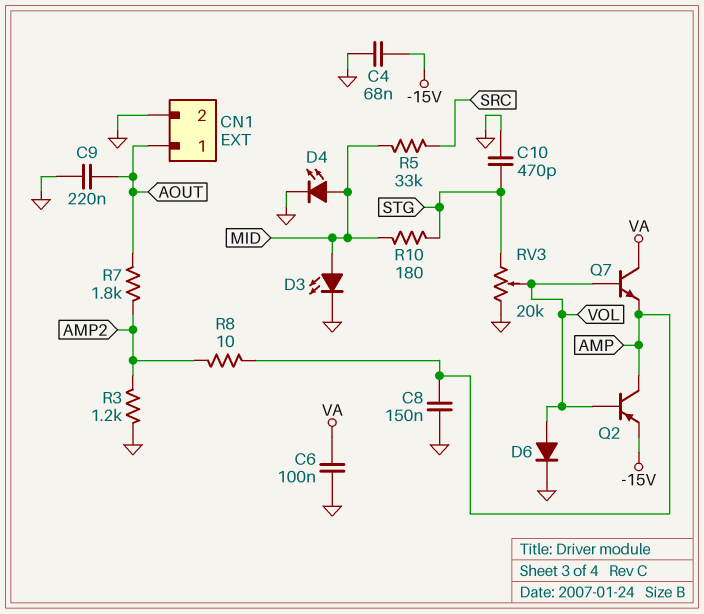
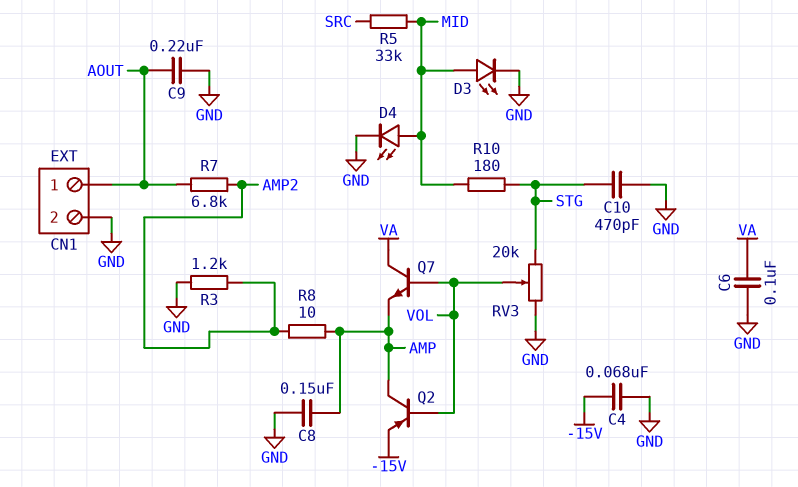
D6: diode (A VOL, K GND) -> none
R7: 1.8k (AMP2, AOUT) -> 6.8k (AMP2, AOUT)

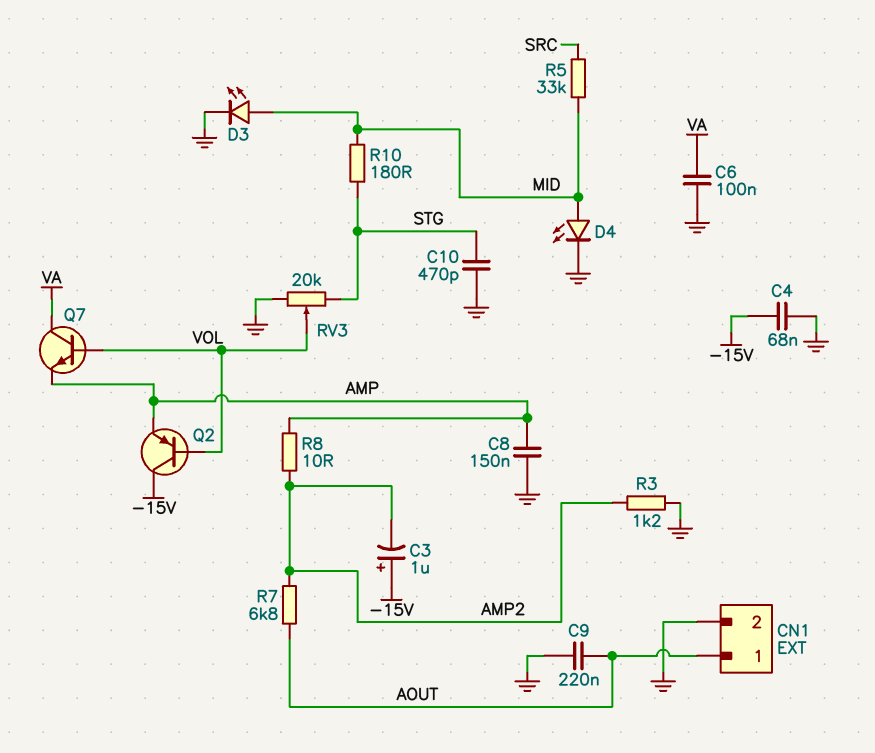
C3: none -> 1uF (plus -15V, minus AMP2)
Q2: PNP (B VOL, C AMP, E -15V) -> PNP (B VOL, C -15V, E AMP)

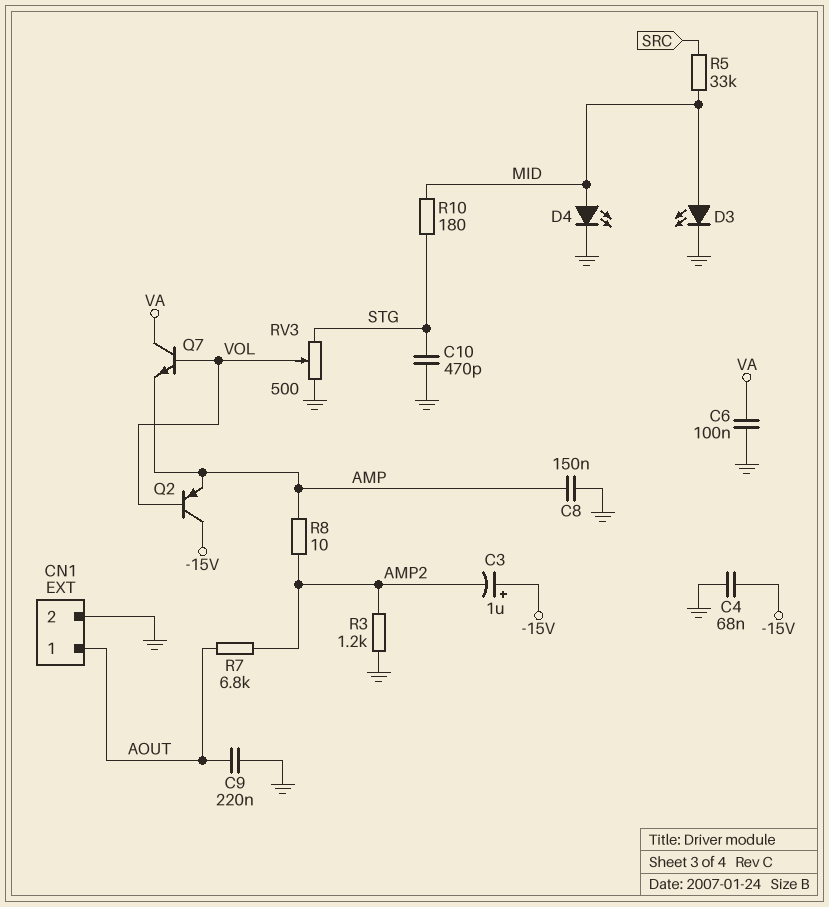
RV3: 20k (GND, STG, wiper VOL) -> 500 (GND, STG, wiper VOL)

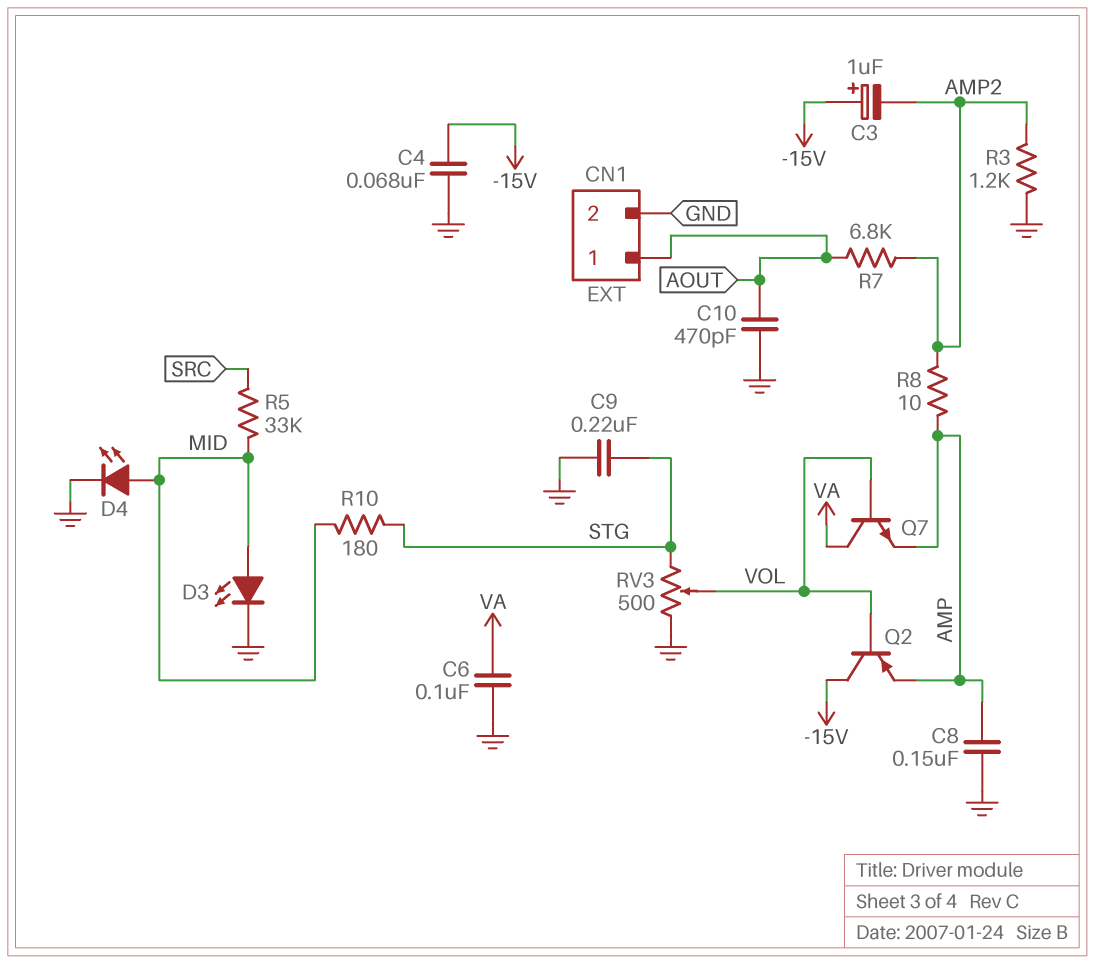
C9: 220nF (AOUT, GND) -> 220nF (GND, STG)
C10: 470pF (GND, STG) -> 470pF (AOUT, GND)

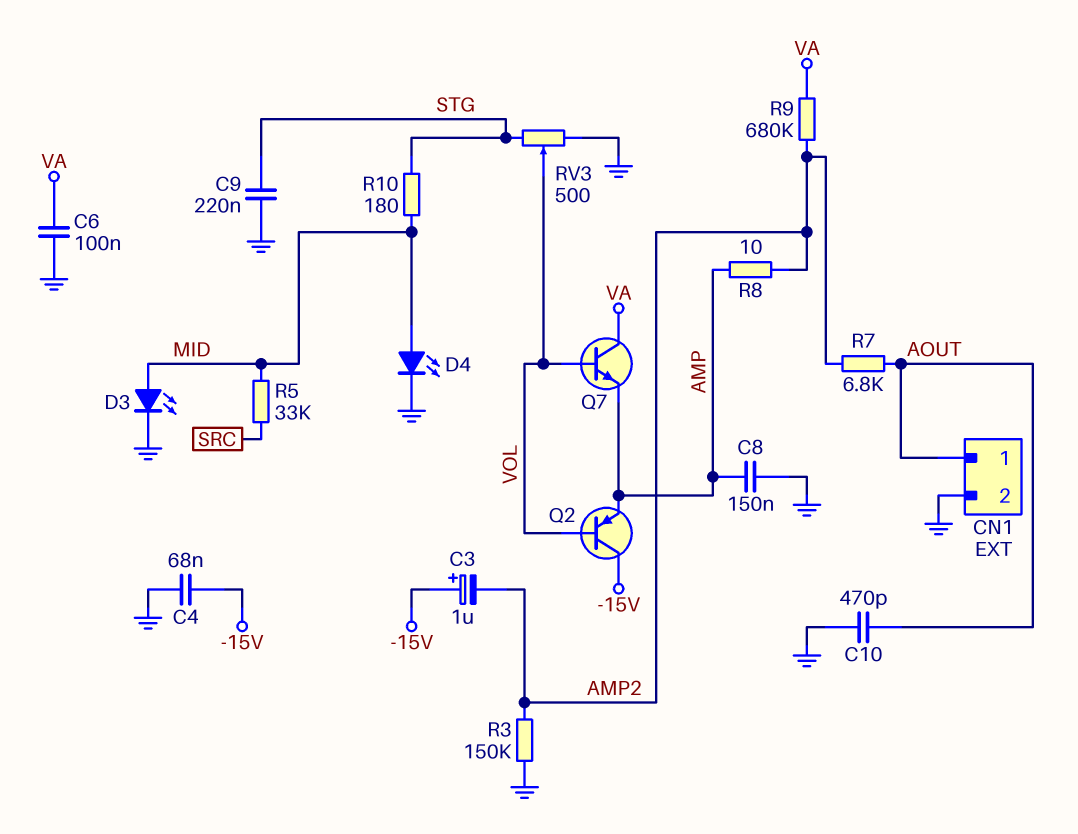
R3: 1.2k (AMP2, GND) -> 150k (AMP2, GND)
R9: none -> 680k (AMP2, VA)

